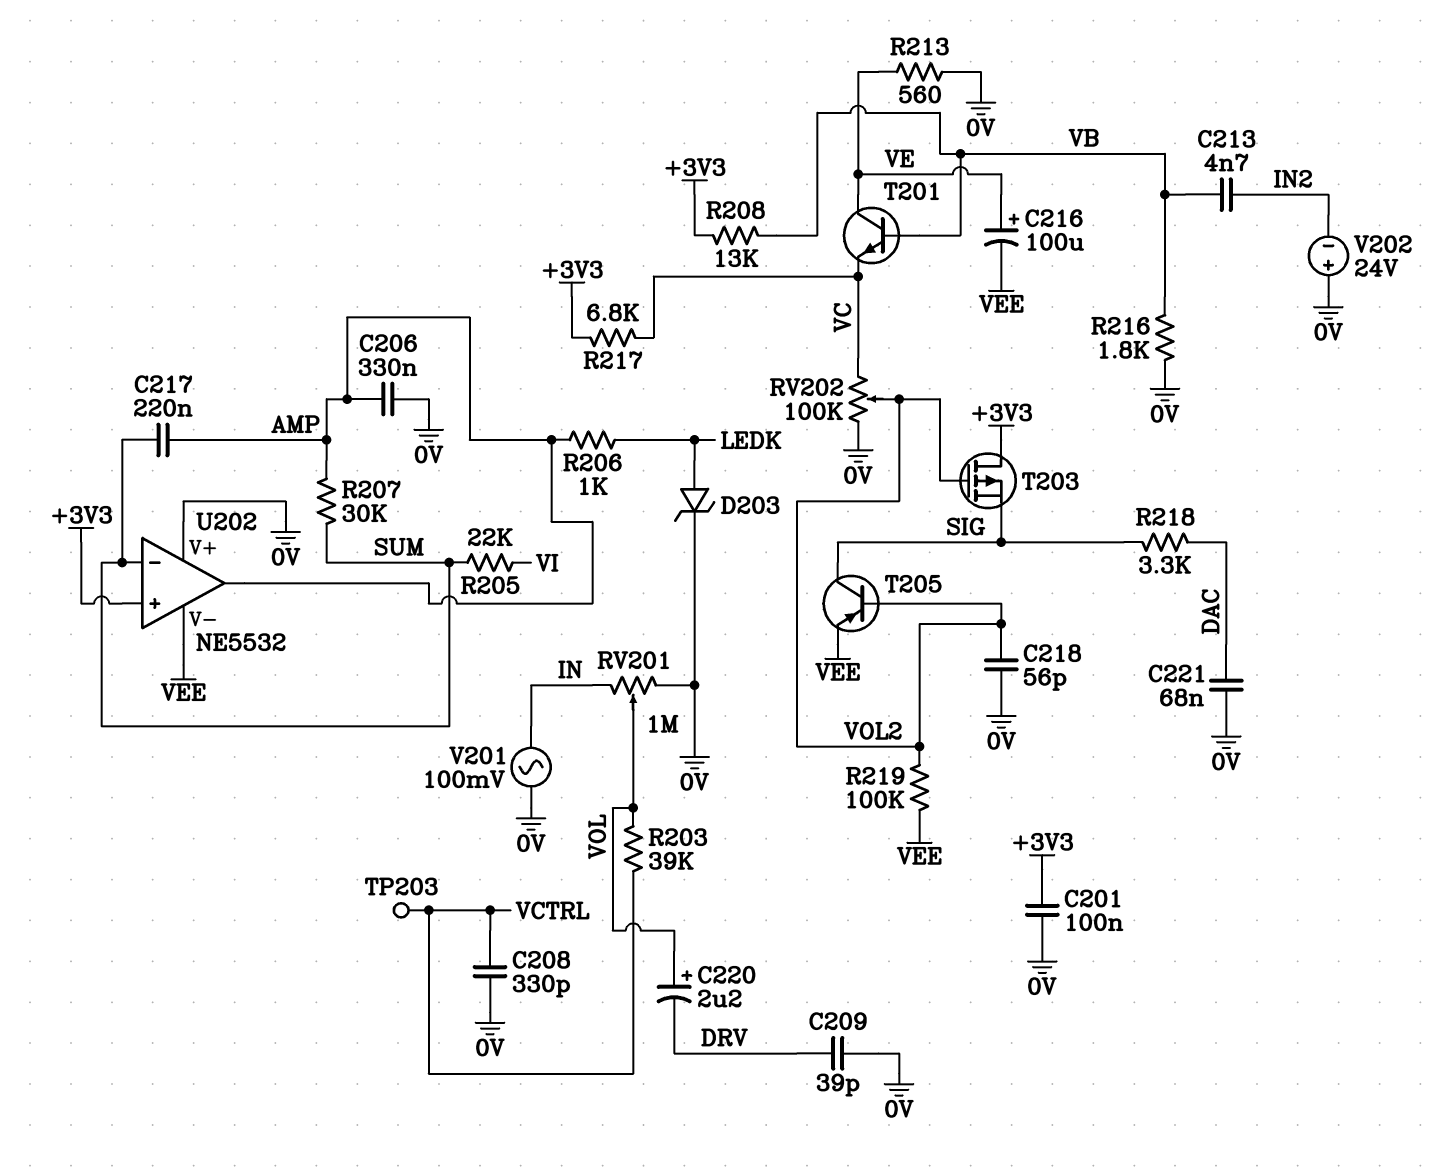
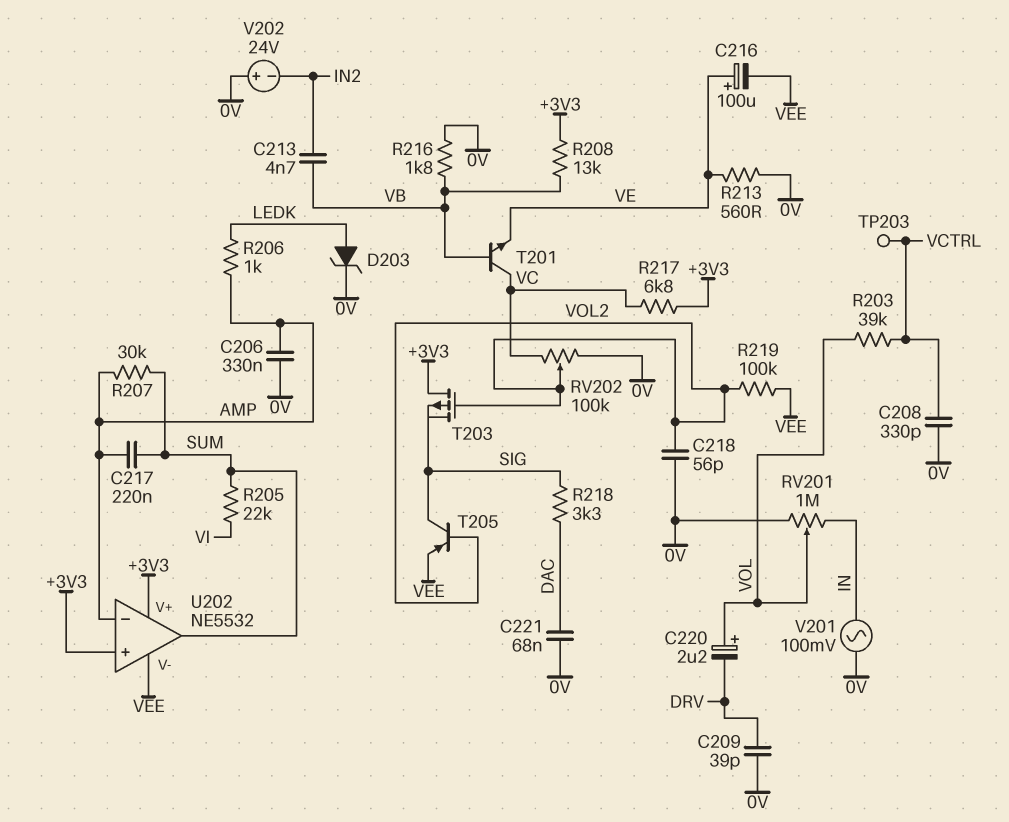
C201: 100nF (+3V3, 0V) -> none
T201: NPN (B VB, C VE, E VC) -> NPN (B VB, C VC, E VE)
U202 pin V+: 0V -> +3V3
U202 pin in-: SUM -> AMP
U202 pin out: AMP -> SUM

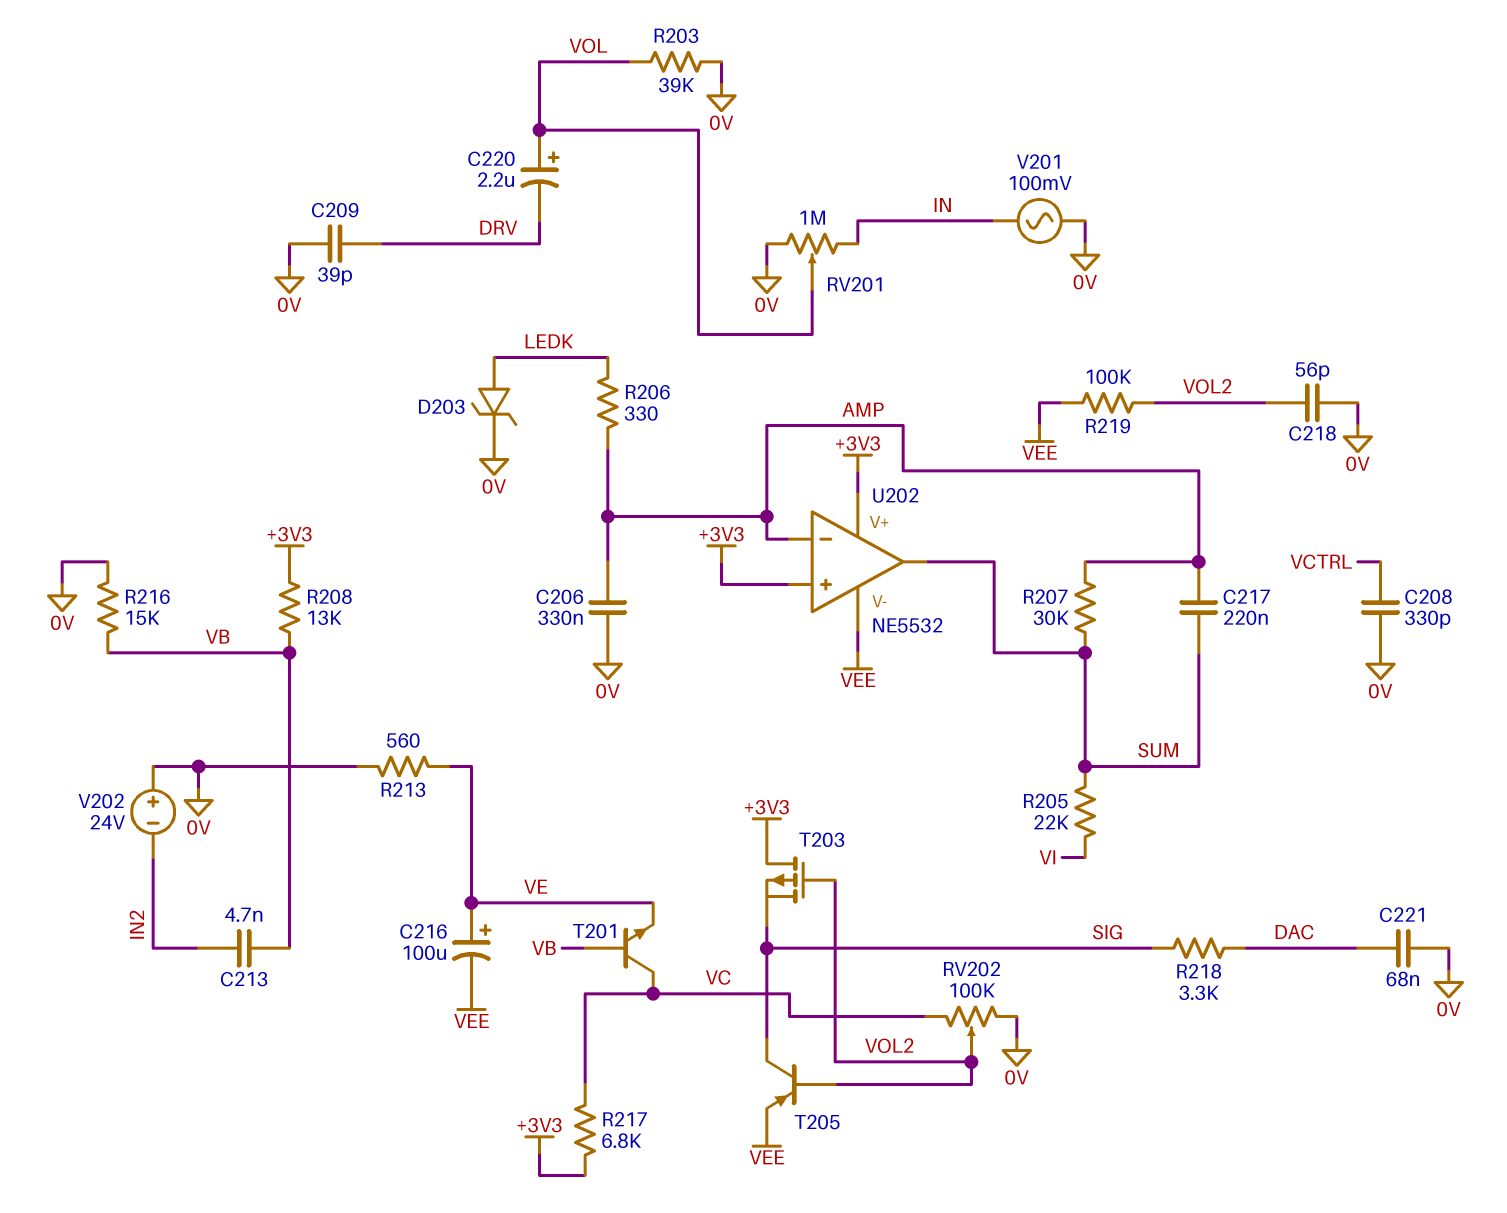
R203: 39k (VCTRL, VOL) -> 39k (0V, VOL)
R206: 1k (AMP, LEDK) -> 330 (AMP, LEDK)
R216: 1.8k (0V, VB) -> 15k (0V, VB)
TP203: test point (VCTRL) -> none

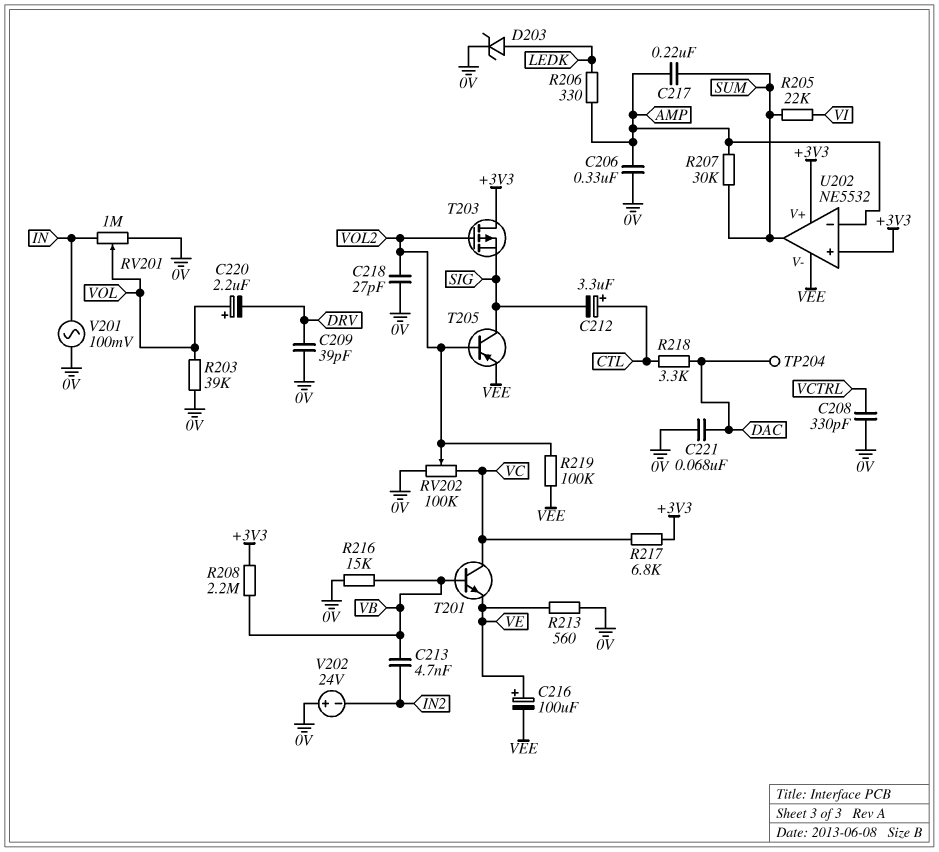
C212: none -> 3.3uF (plus CTL, minus SIG)
C218: 56pF (0V, VOL2) -> 27pF (0V, VOL2)
R208: 13k (+3V3, VB) -> 2.2M (+3V3, VB)
R218: 3.3k (DAC, SIG) -> 3.3k (CTL, DAC)
TP204: none -> test point (DAC)

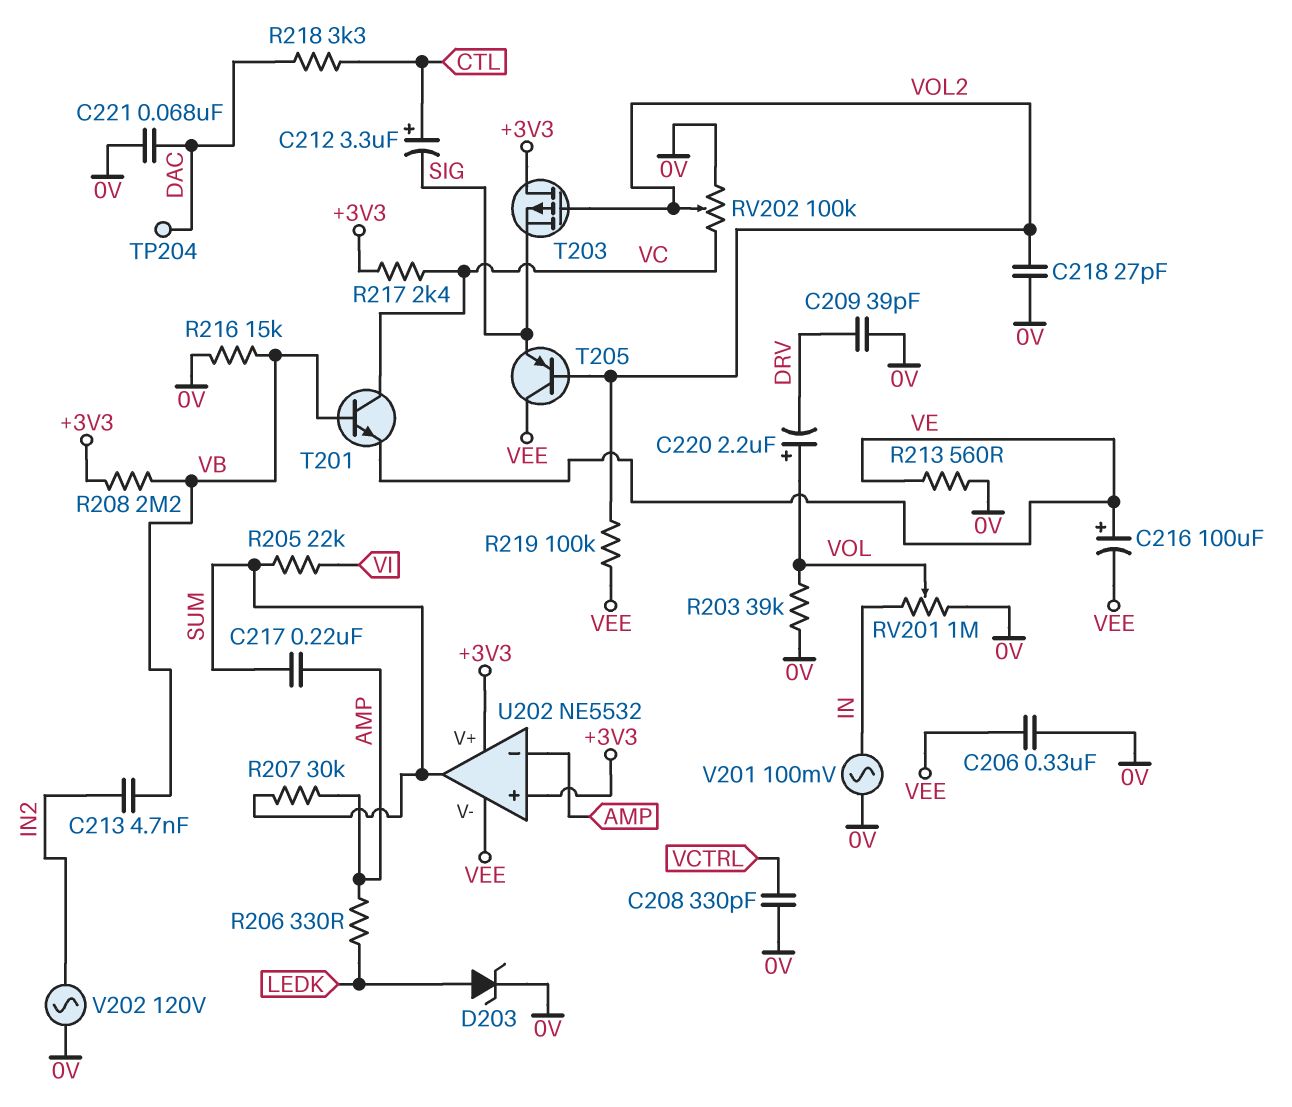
C206: 330nF (0V, AMP) -> 330nF (0V, VEE)
R217: 6.8k (+3V3, VC) -> 2.4k (+3V3, VC)
T205: PNP (B VOL2, C SIG, E VEE) -> PNP (B VOL2, C VEE, E SIG)
V202: 24V (plus 0V, minus IN2) -> AC 120V (0V, IN2)

